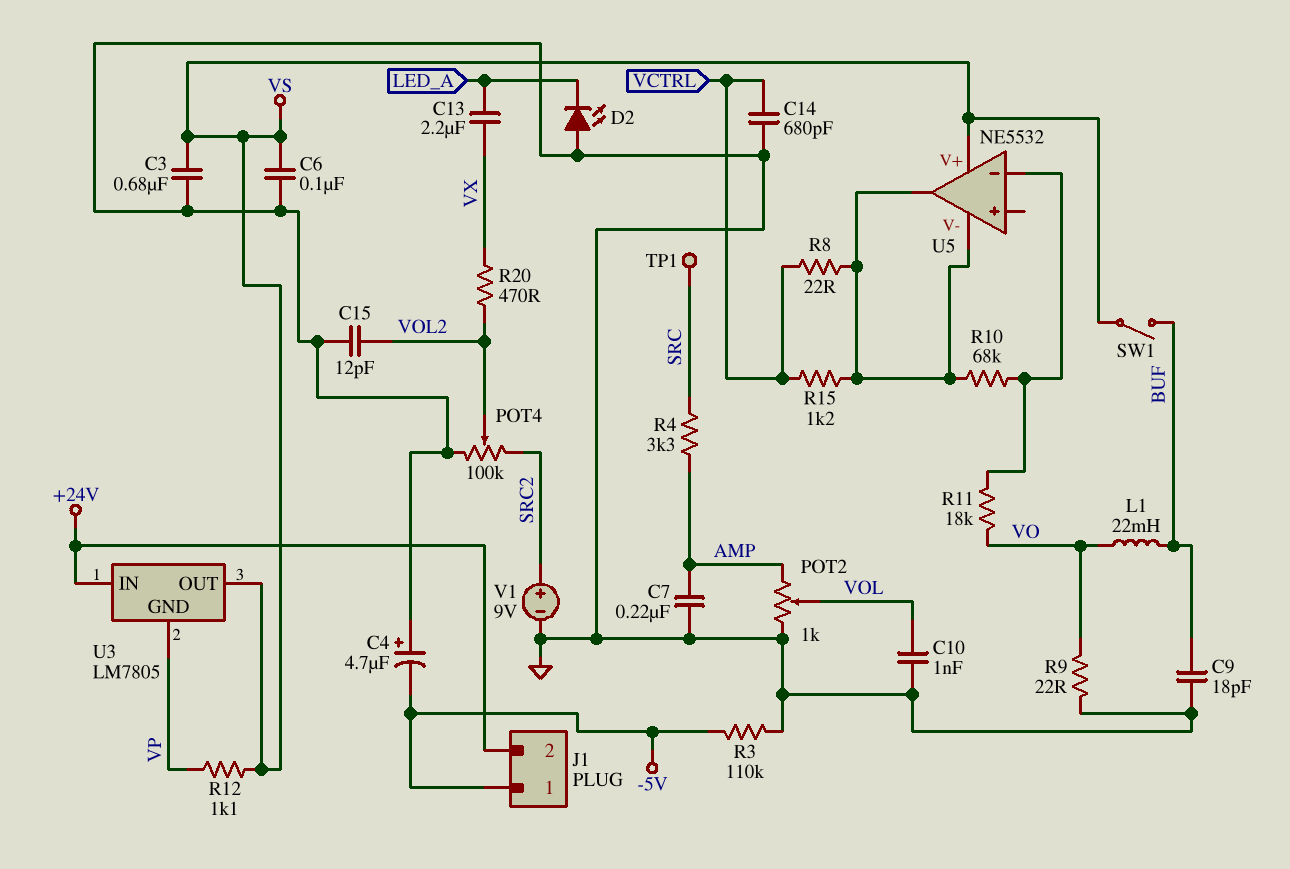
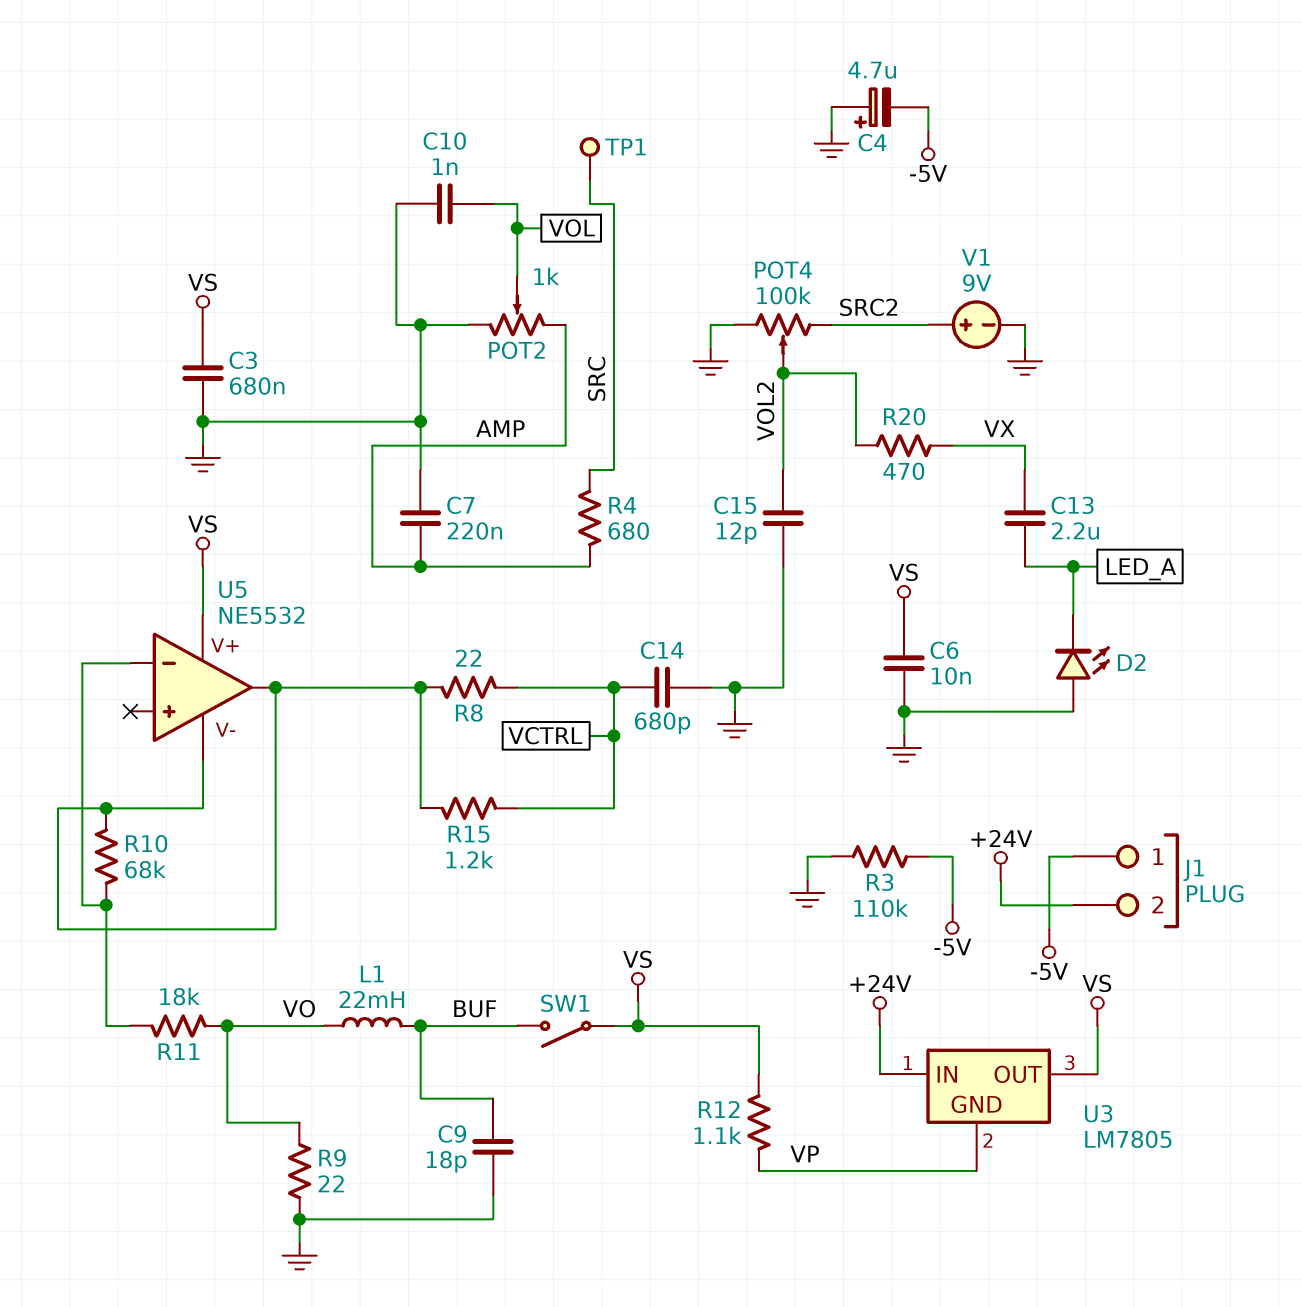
C6: 100nF (GND, VS) -> 10nF (GND, VS)
R4: 3.3k (AMP, SRC) -> 680 (AMP, SRC)

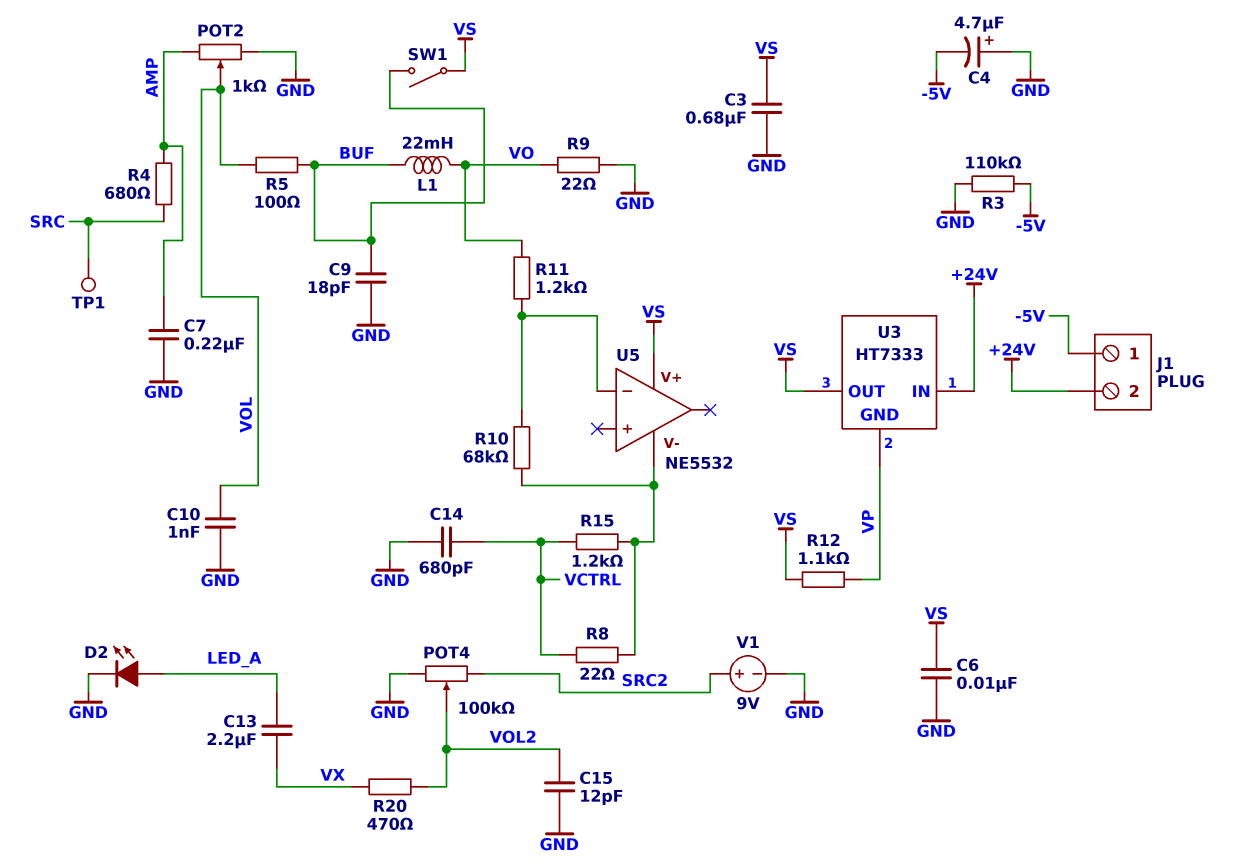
D2: LED (A GND, K LED_A) -> LED (A LED_A, K GND)
R5: none -> 100 (BUF, VOL)
R11: 18k (U5/in-, VO) -> 1.2k (U5/in-, VO)
U3: LM7805 -> HT7333
U5 pin out: U5/V- -> none

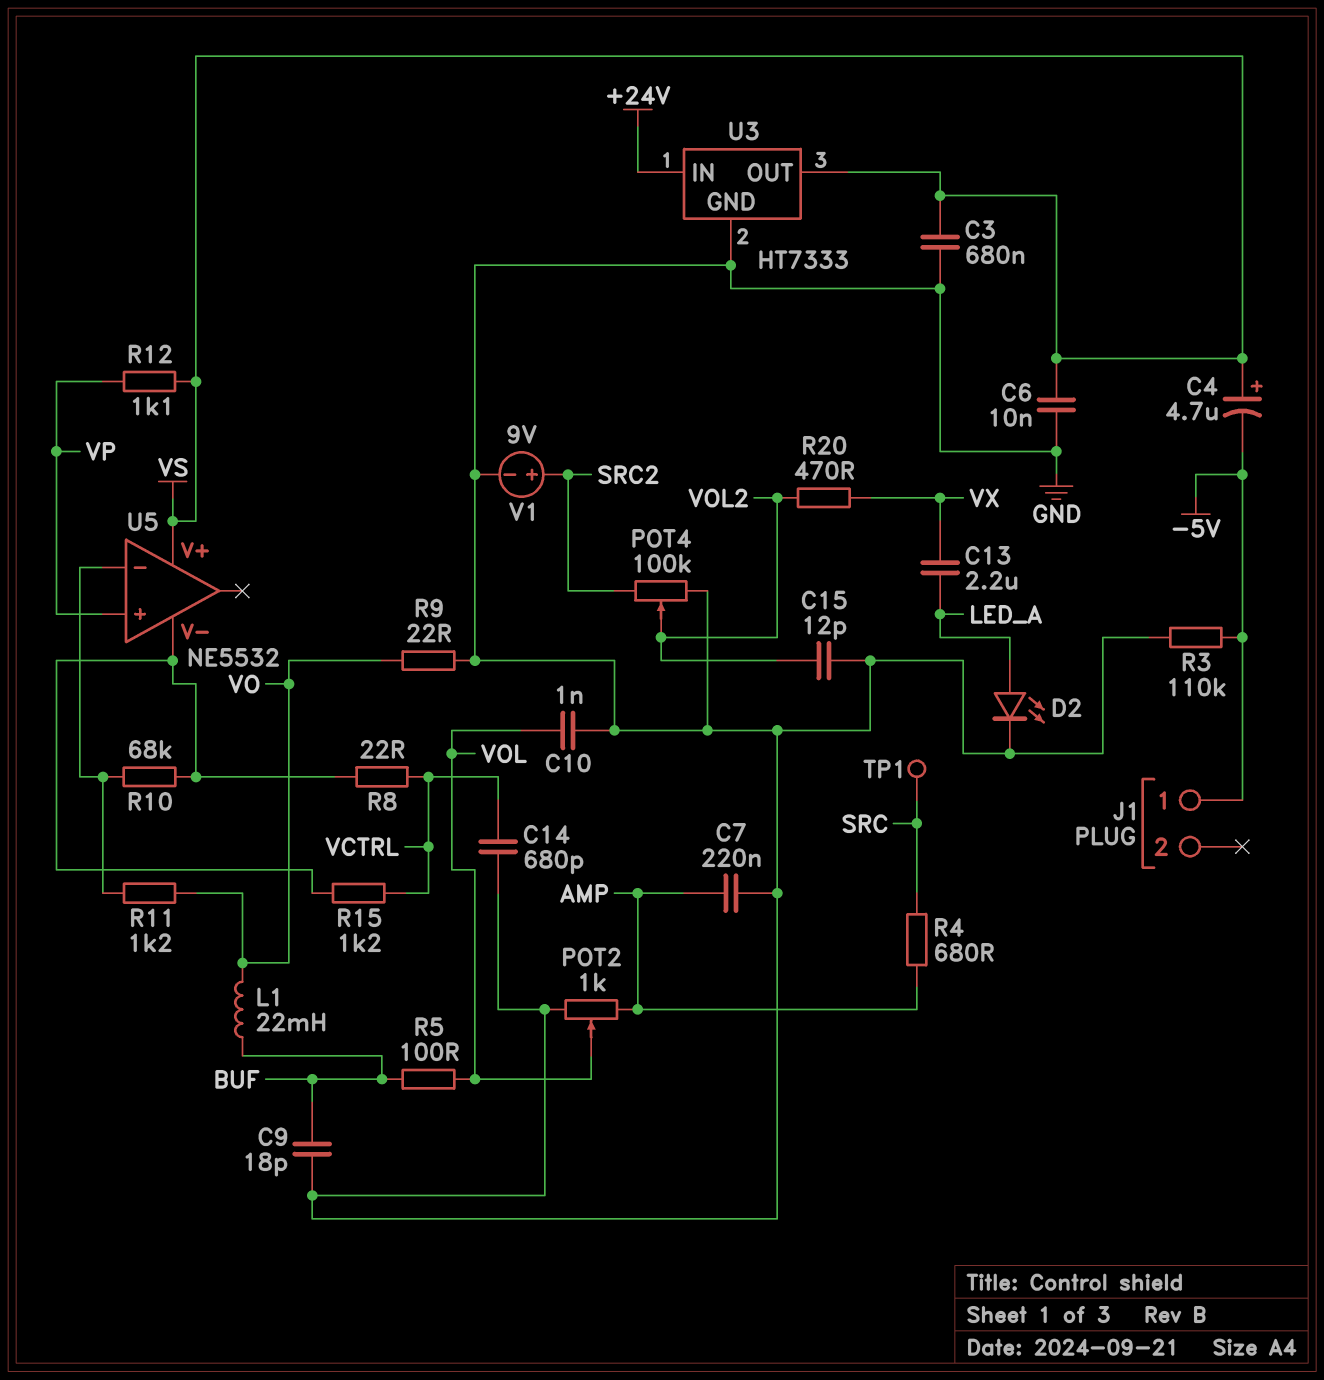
C4: 4.7uF (plus GND, minus -5V) -> 4.7uF (plus VS, minus -5V)
J1 pin 2: +24V -> none
SW1: switch (BUF, VS) -> none
U3 pin GND: VP -> GND
U5 pin in+: none -> VP

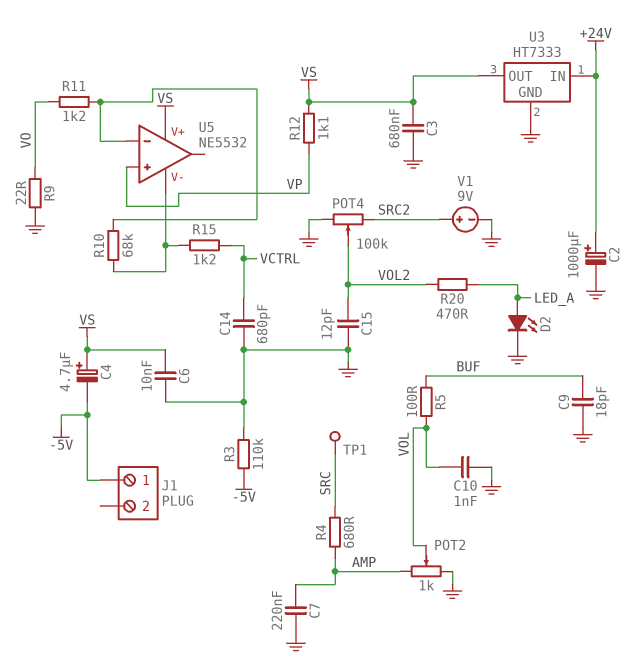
C2: none -> 1000uF (plus +24V, minus GND)
C13: 2.2uF (LED_A, VX) -> none
L1: 22mH (BUF, VO) -> none
R8: 22 (U5/V-, VCTRL) -> none
R20: 470 (VOL2, VX) -> 470 (LED_A, VOL2)

